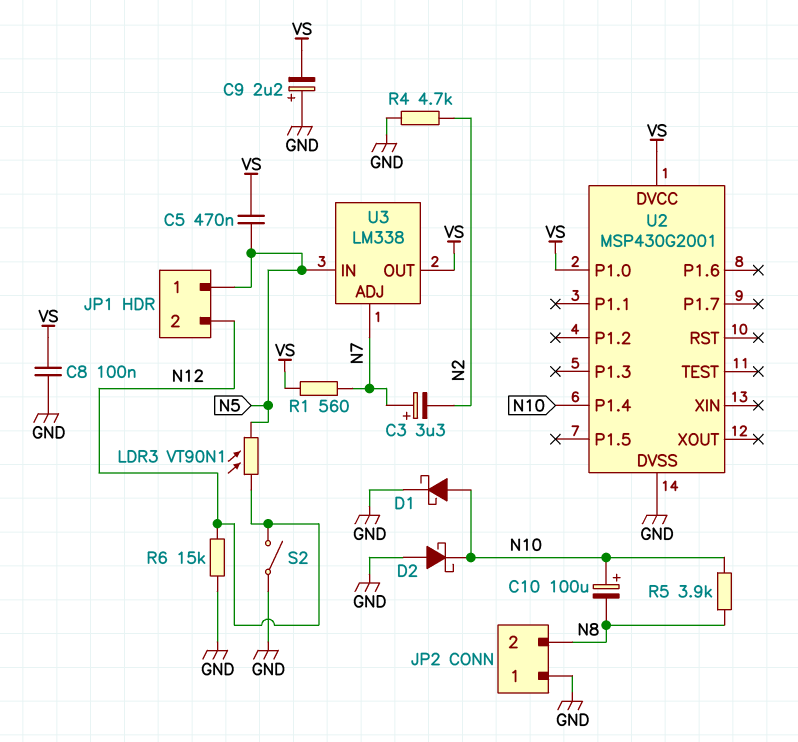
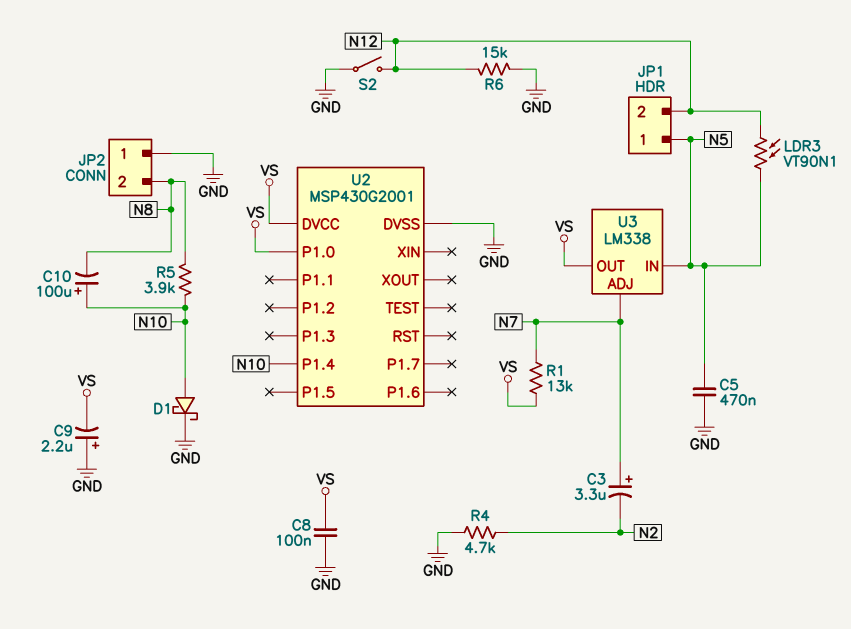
C5: 470nF (N5, VS) -> 470nF (GND, N5)
D2: schottky (A GND, K N10) -> none
R1: 560 (N7, VS) -> 13k (N7, VS)

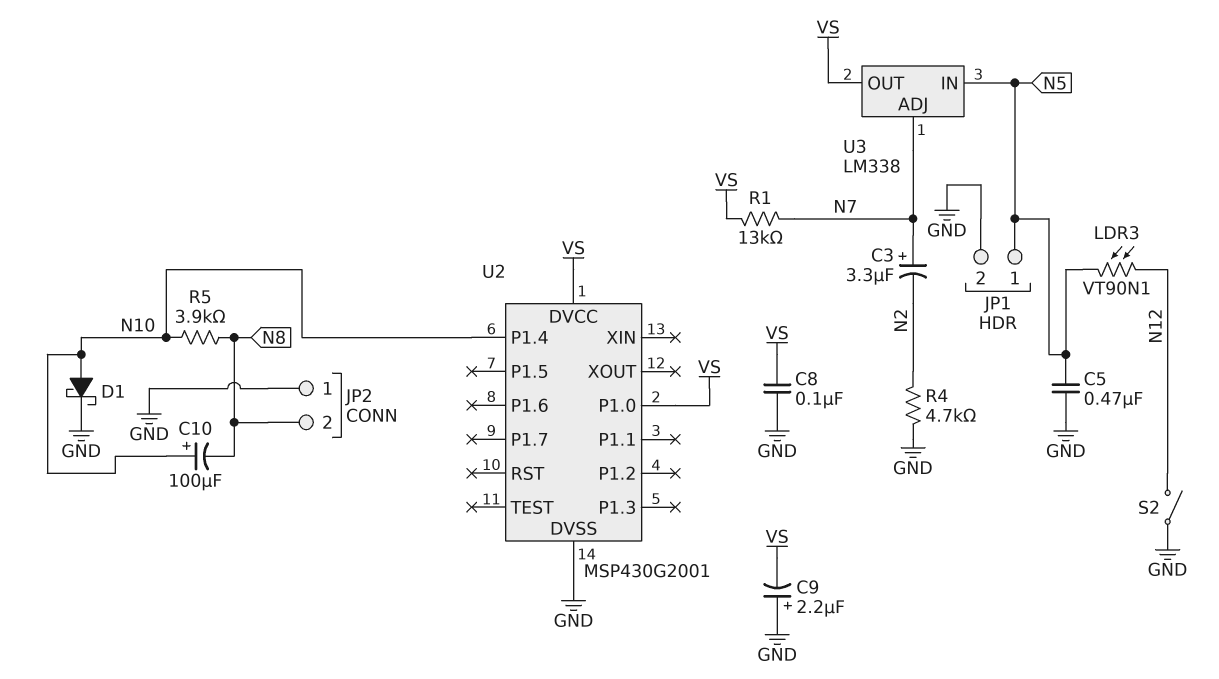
JP1 pin 2: N12 -> GND
R6: 15k (GND, N12) -> none

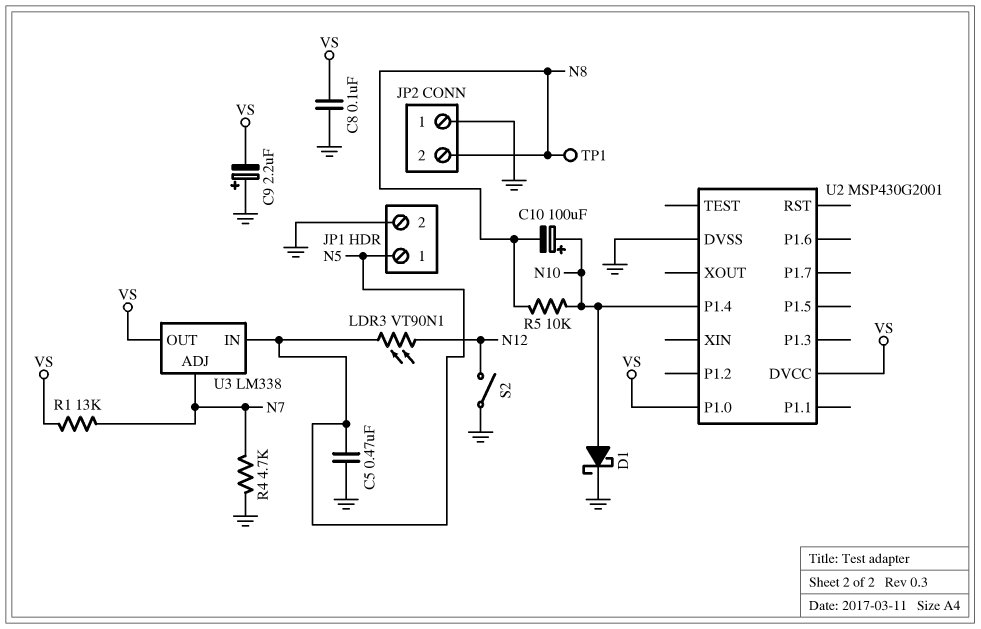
C3: 3.3uF (plus N7, minus N2) -> none
R4: 4.7k (GND, N2) -> 4.7k (GND, N7)
R5: 3.9k (N8, N10) -> 10k (N8, N10)
TP1: none -> test point (N8)

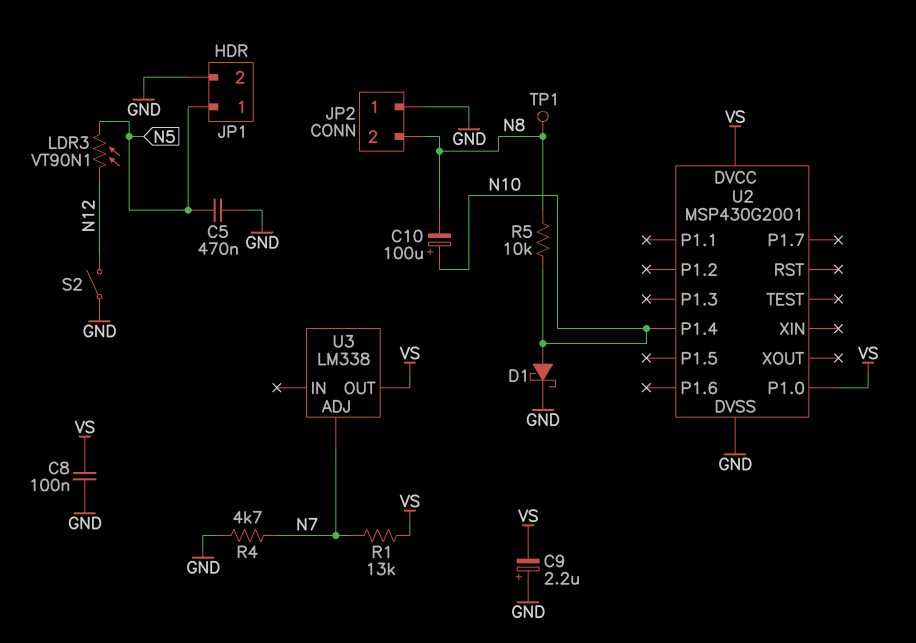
U3 pin IN: N5 -> none

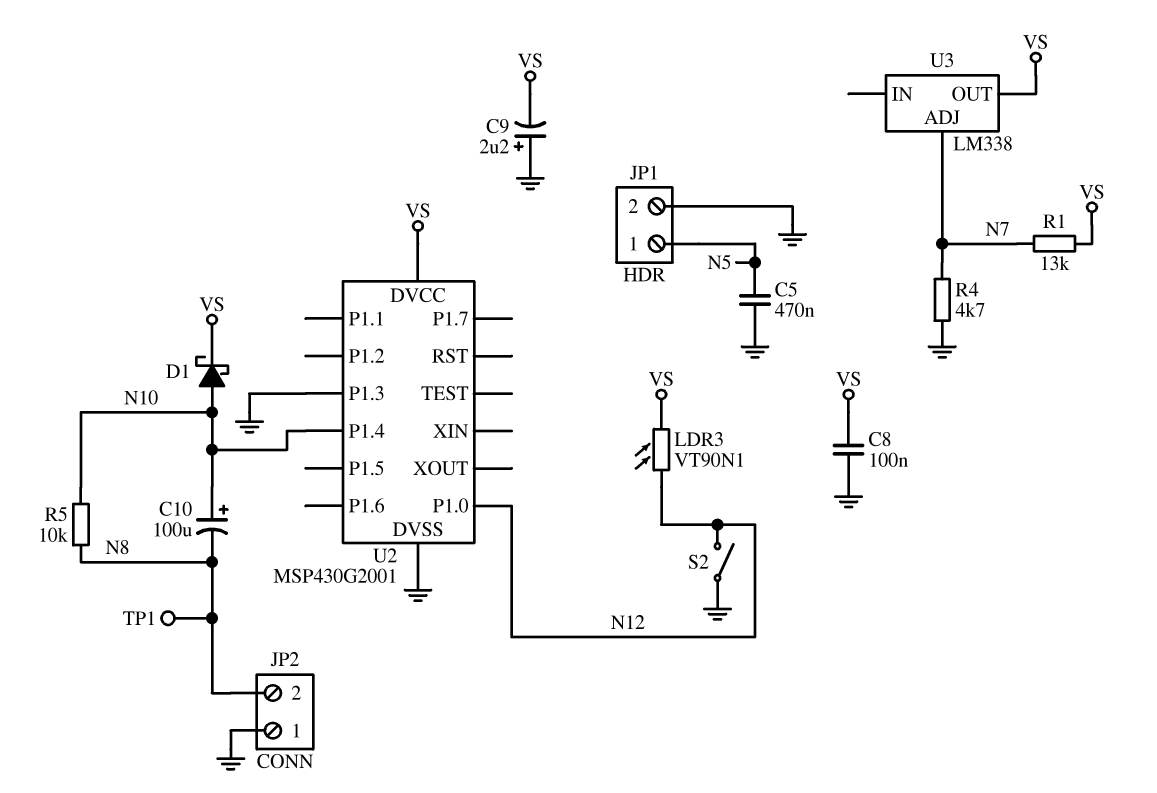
D1: schottky (A N10, K GND) -> schottky (A N10, K VS)
LDR3: VT90N1 (N5, N12) -> VT90N1 (N12, VS)
U2 pin P1.0: VS -> N12
U2 pin P1.3: none -> GND

